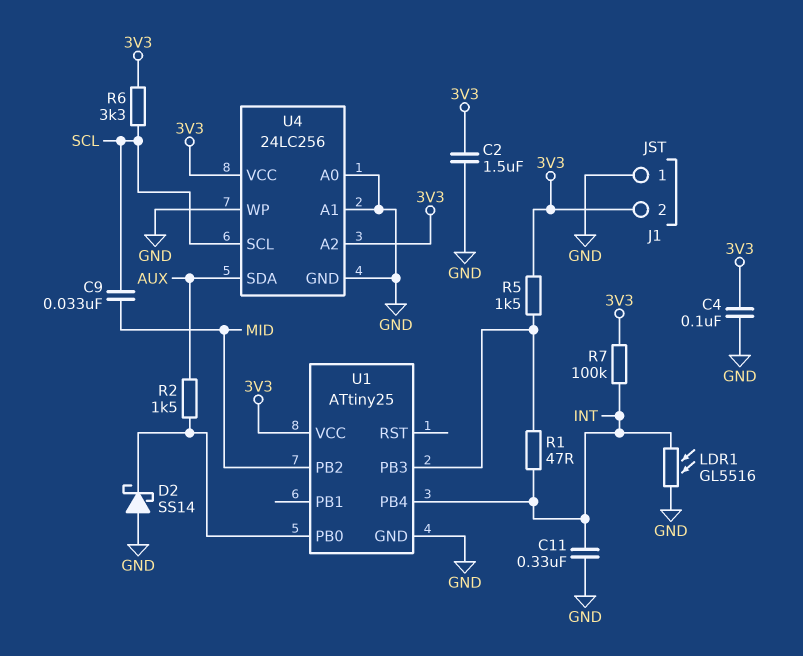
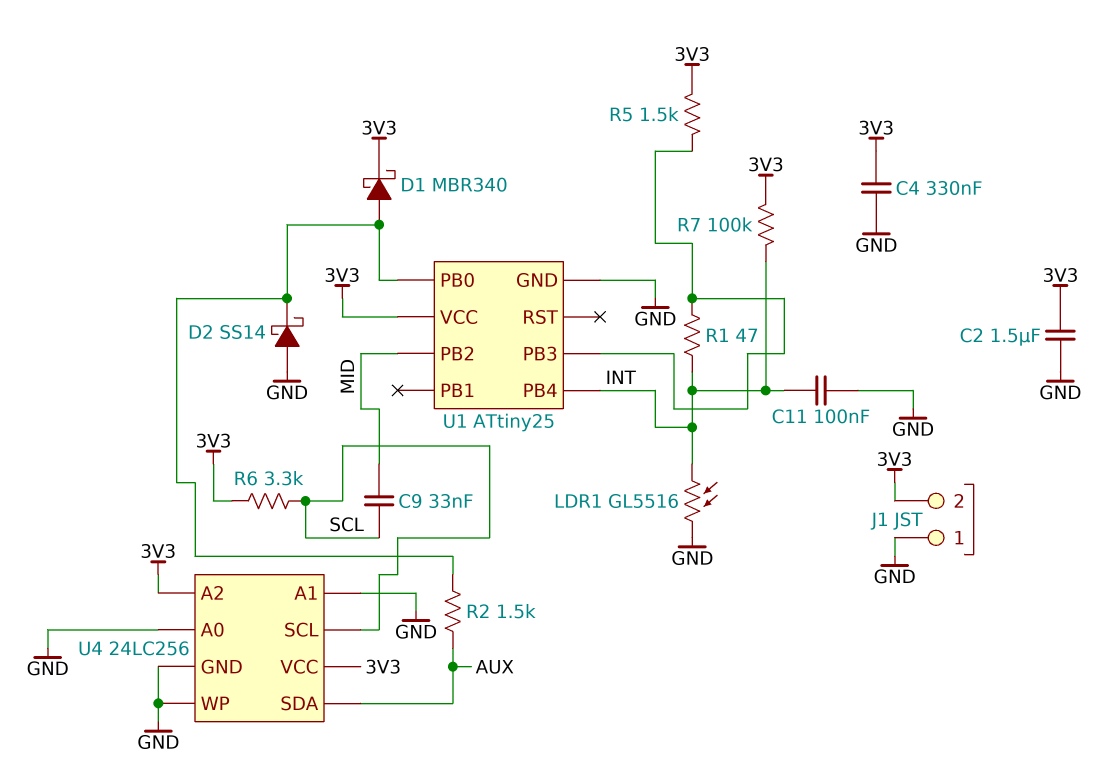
C4: 100nF (3V3, GND) -> 330nF (3V3, GND)
C11: 330nF (GND, INT) -> 100nF (GND, INT)
D1: none -> schottky MBR340 (A U1/PB0, K 3V3)

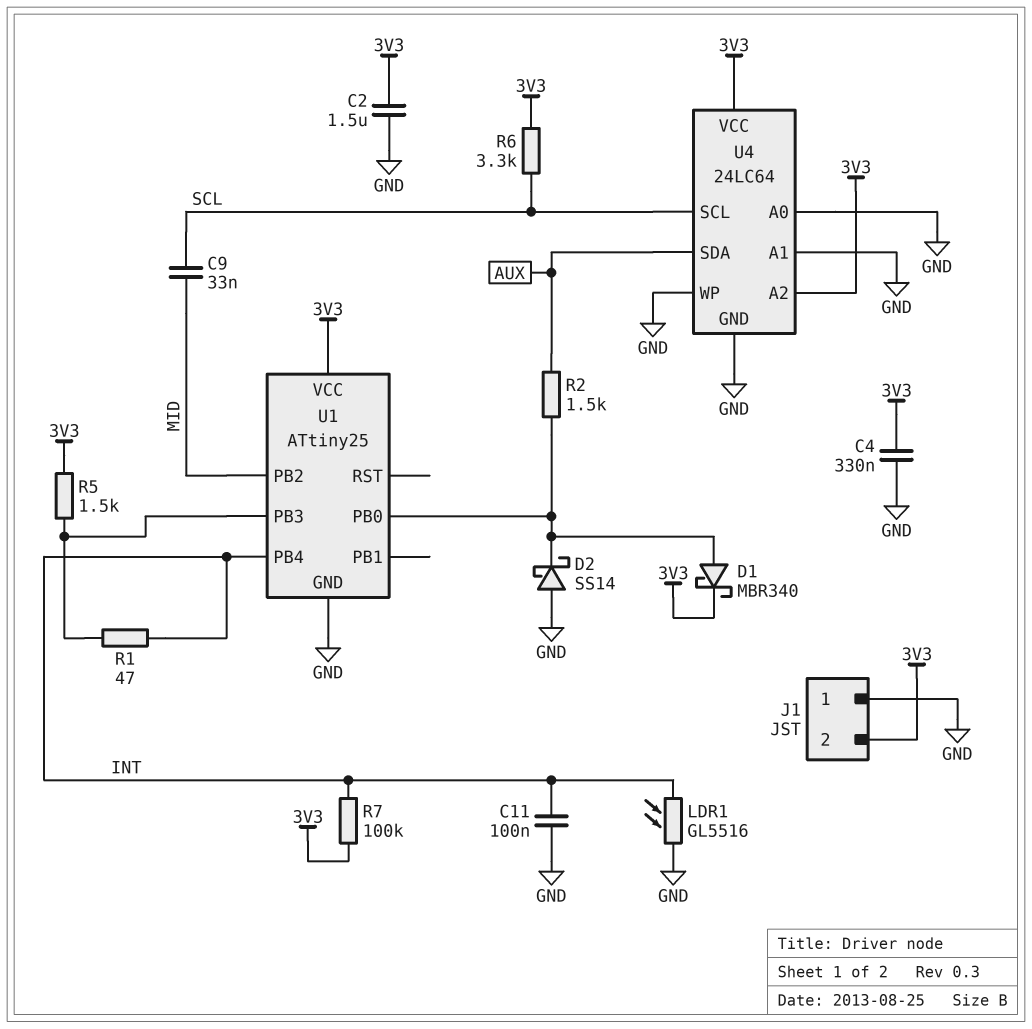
U4: 24LC256 -> 24LC64

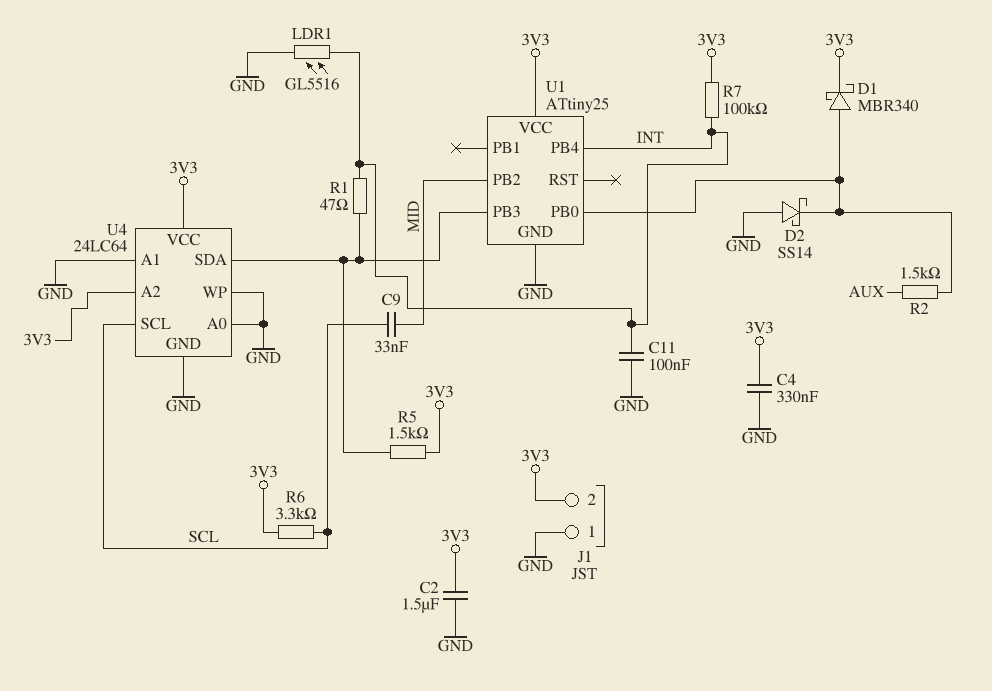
U4 pin SDA: AUX -> U1/PB3

